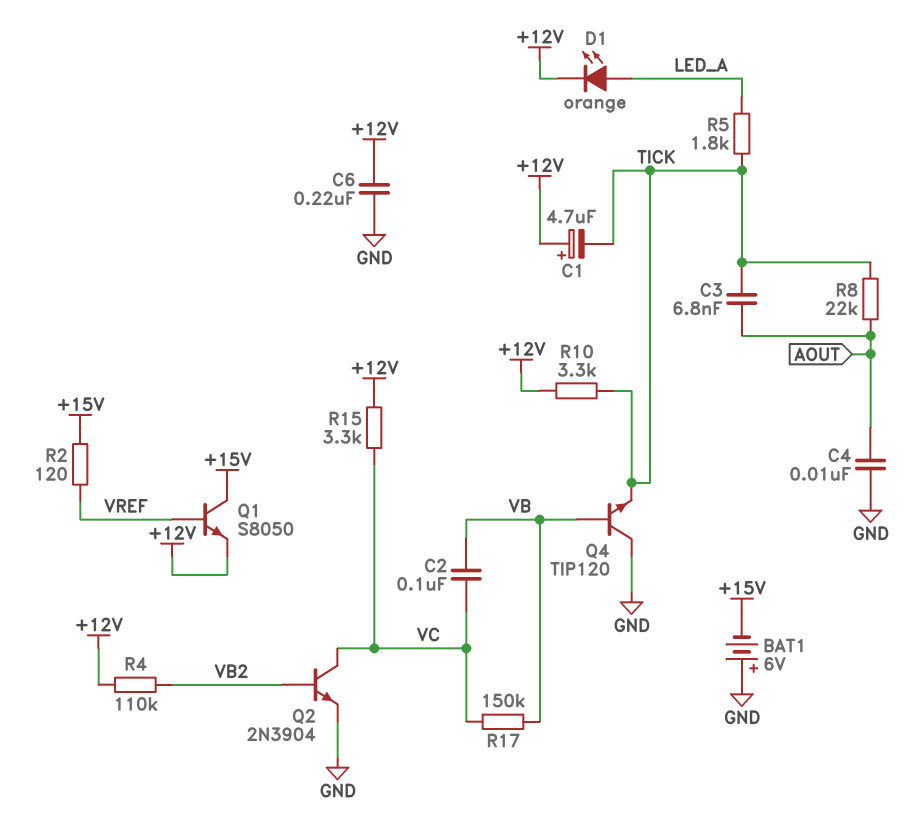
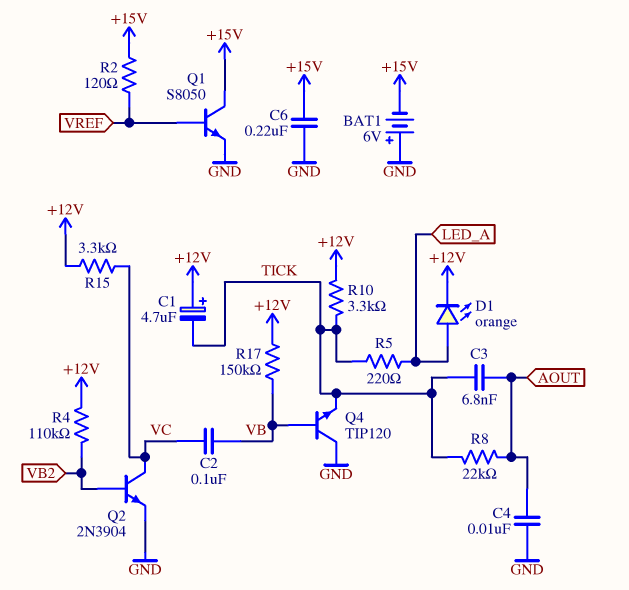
C6: 220nF (+12V, GND) -> 220nF (+15V, GND)
Q1: NPN S8050 (B VREF, C +15V, E +12V) -> NPN S8050 (B VREF, C +15V, E GND)
R5: 1.8k (LED_A, TICK) -> 220 (LED_A, TICK)
R17: 150k (VB, VC) -> 150k (+12V, VB)

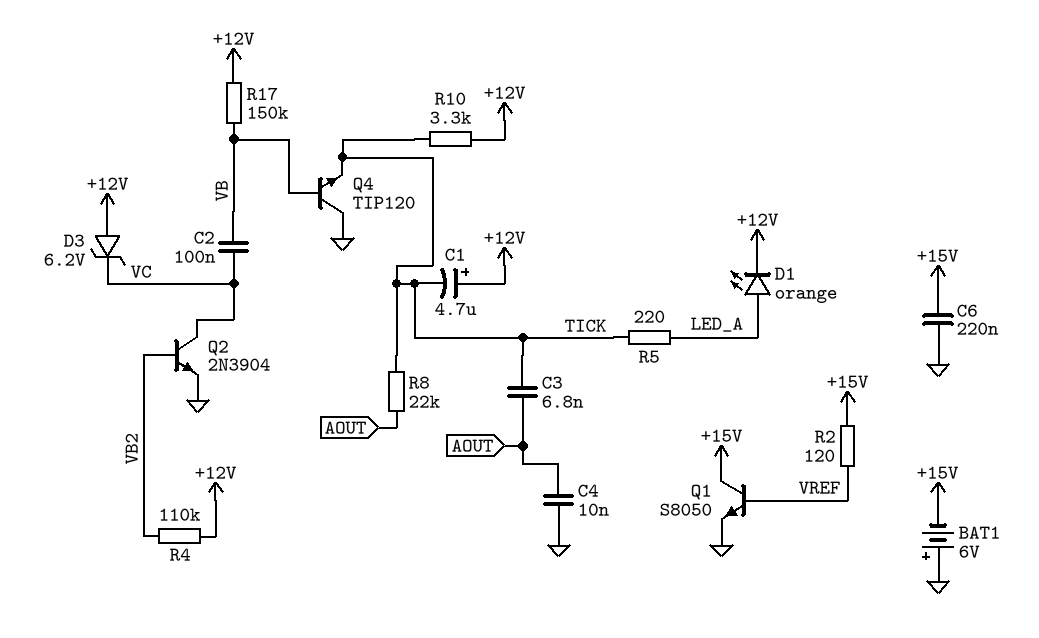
D3: none -> zener 6.2V (A +12V, K VC)
R15: 3.3k (+12V, VC) -> none

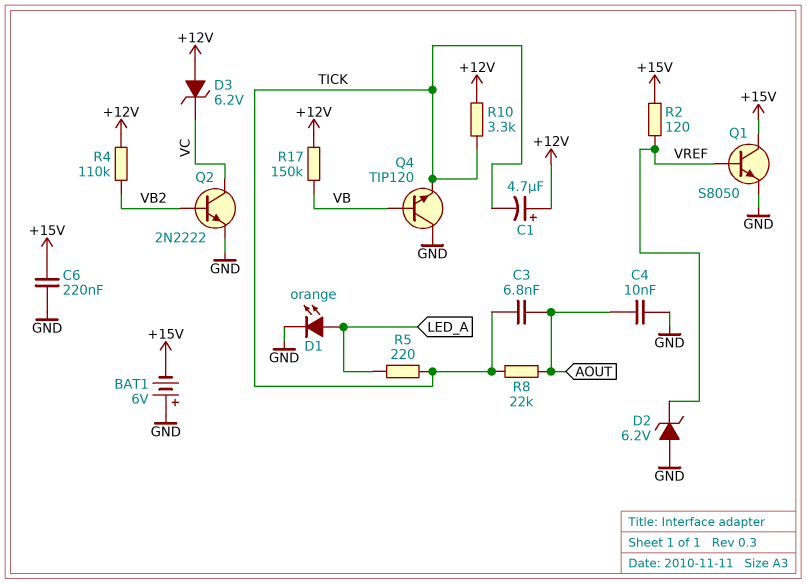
C2: 100nF (VB, VC) -> none
D1: LED orange (A LED_A, K +12V) -> LED orange (A LED_A, K GND)
D2: none -> zener 6.2V (A GND, K VREF)
Q2: NPN 2N3904 (B VB2, C VC, E GND) -> NPN 2N2222 (B VB2, C VC, E GND)

